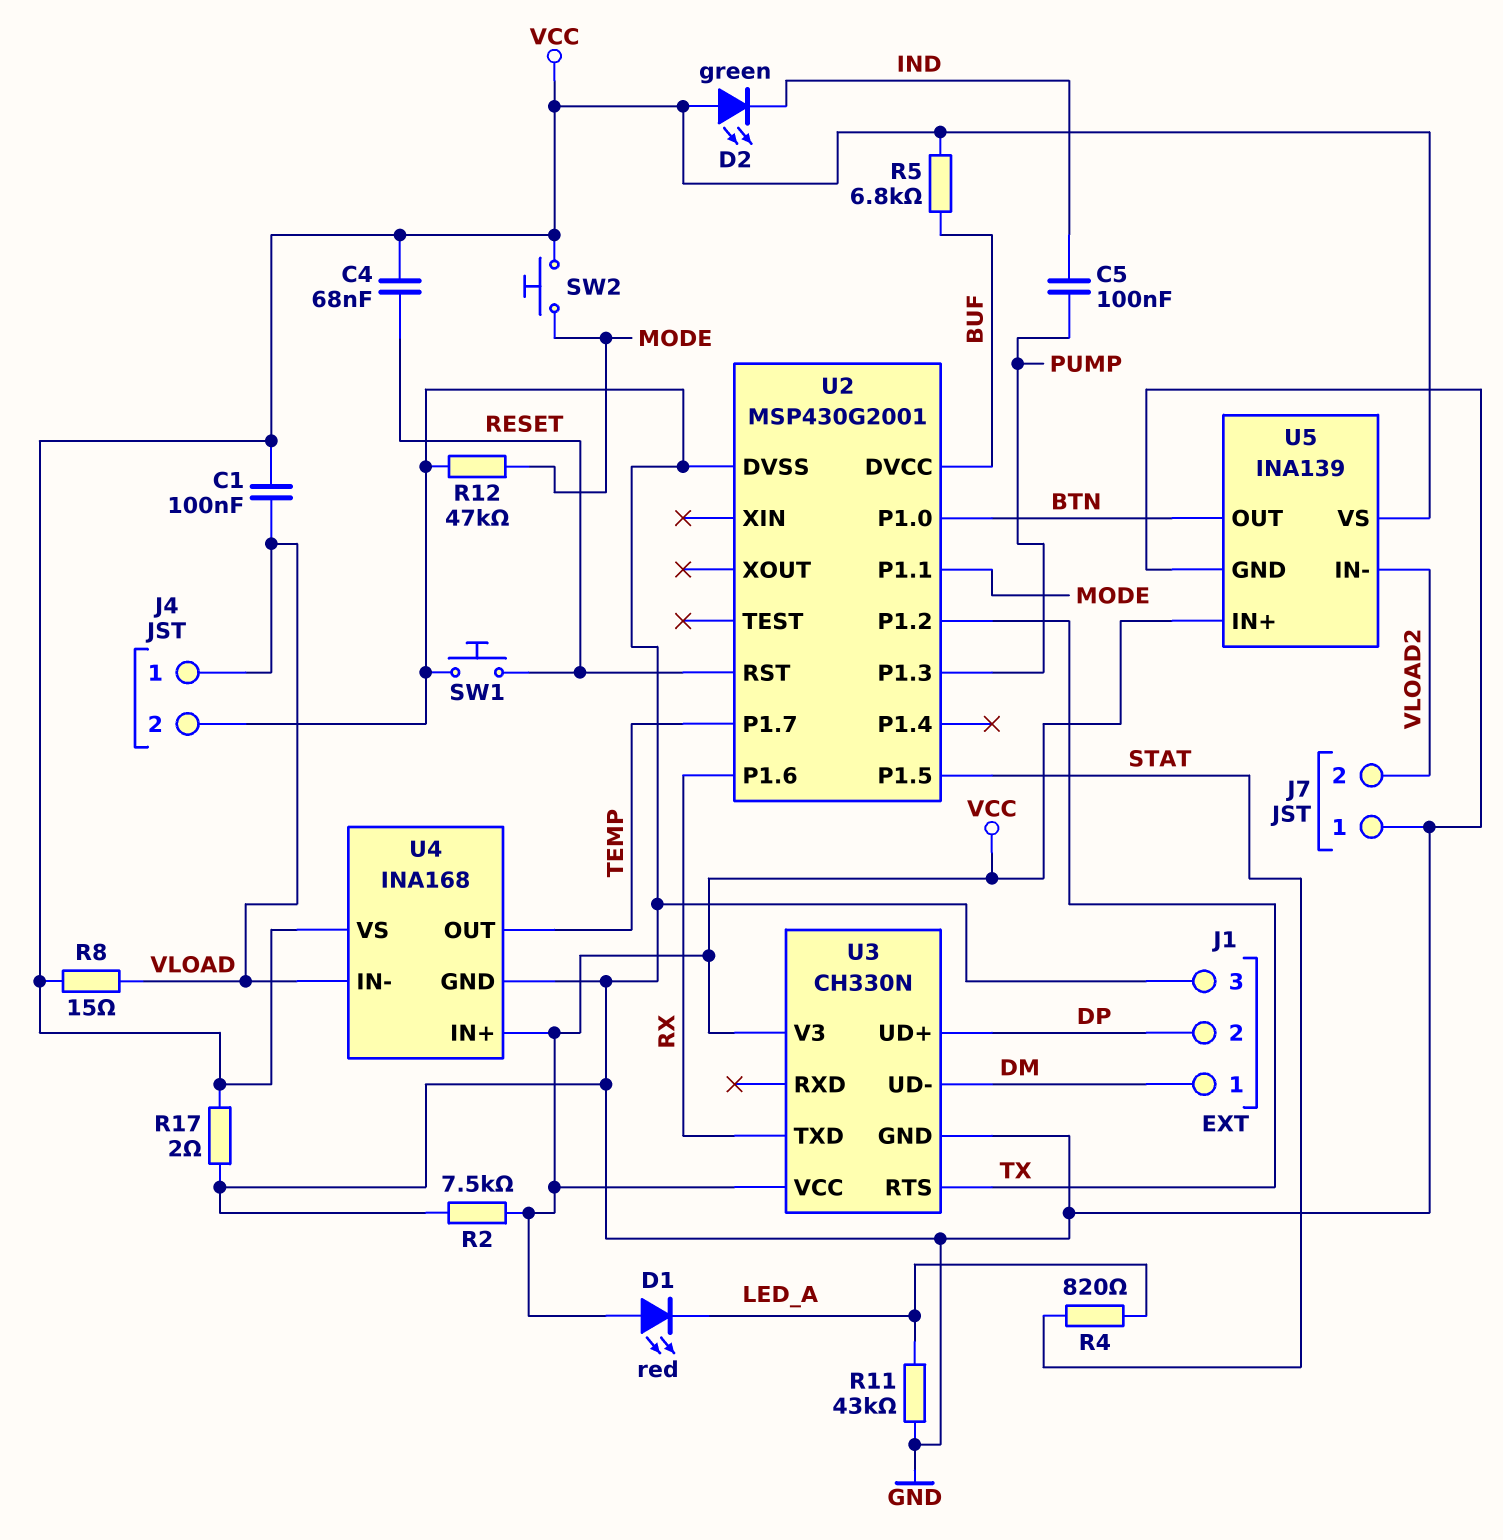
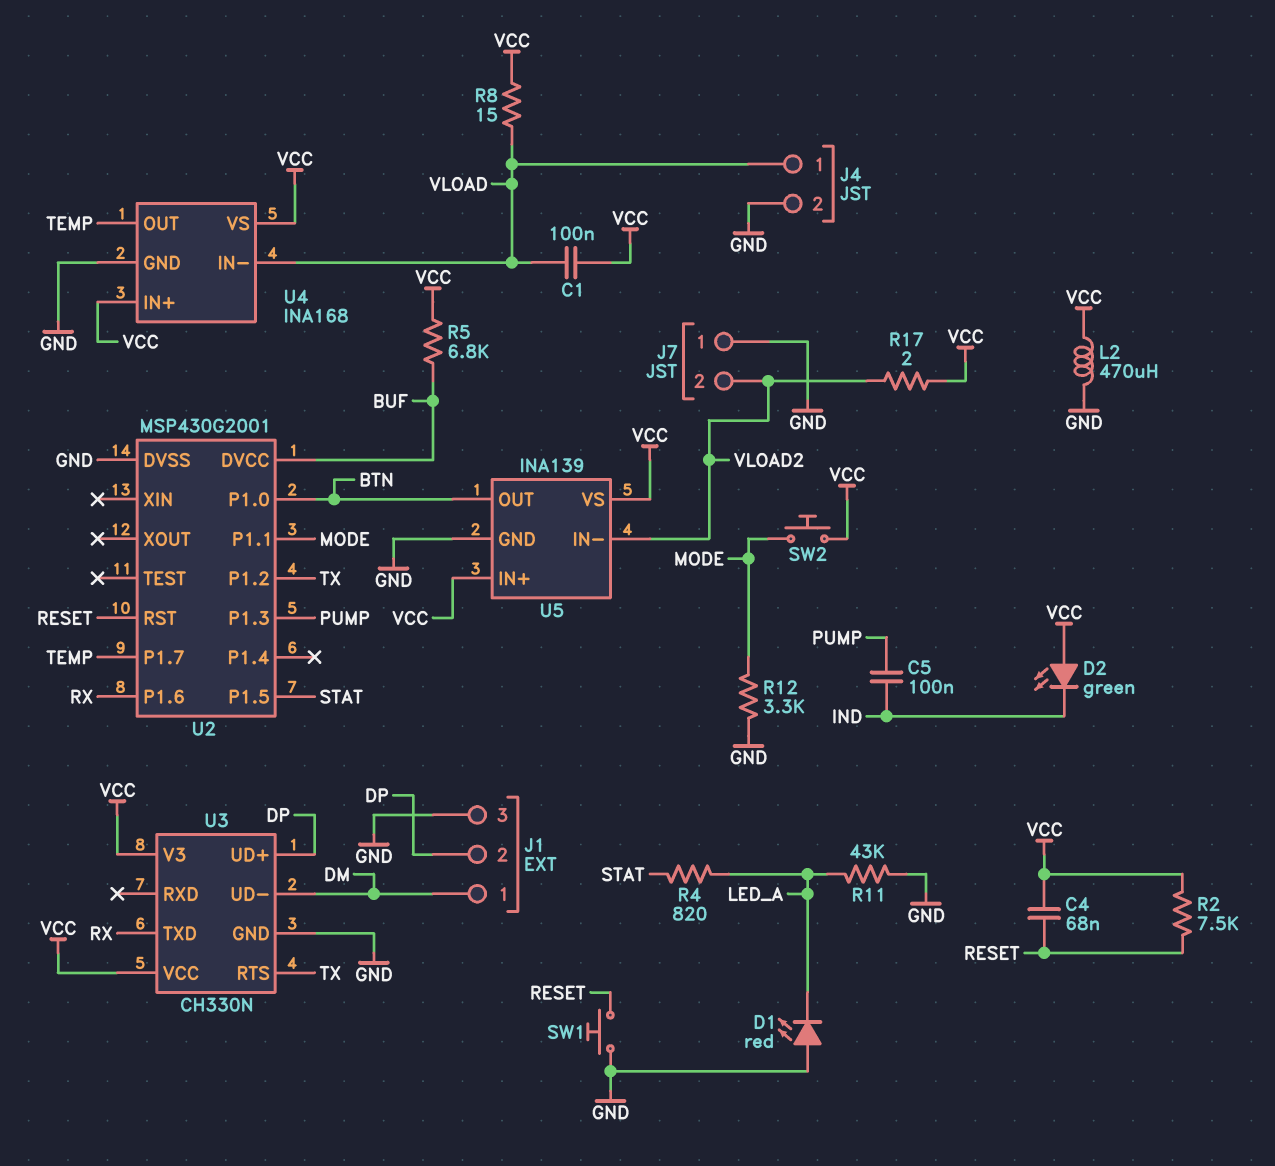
D1: LED red (A VCC, K LED_A) -> LED red (A GND, K LED_A)
L2: none -> 470uH (GND, VCC)
R2: 7.5k (GND, VCC) -> 7.5k (RESET, VCC)
R12: 47k (GND, MODE) -> 3.3k (GND, MODE)
R17: 2 (GND, VCC) -> 2 (VCC, VLOAD2)

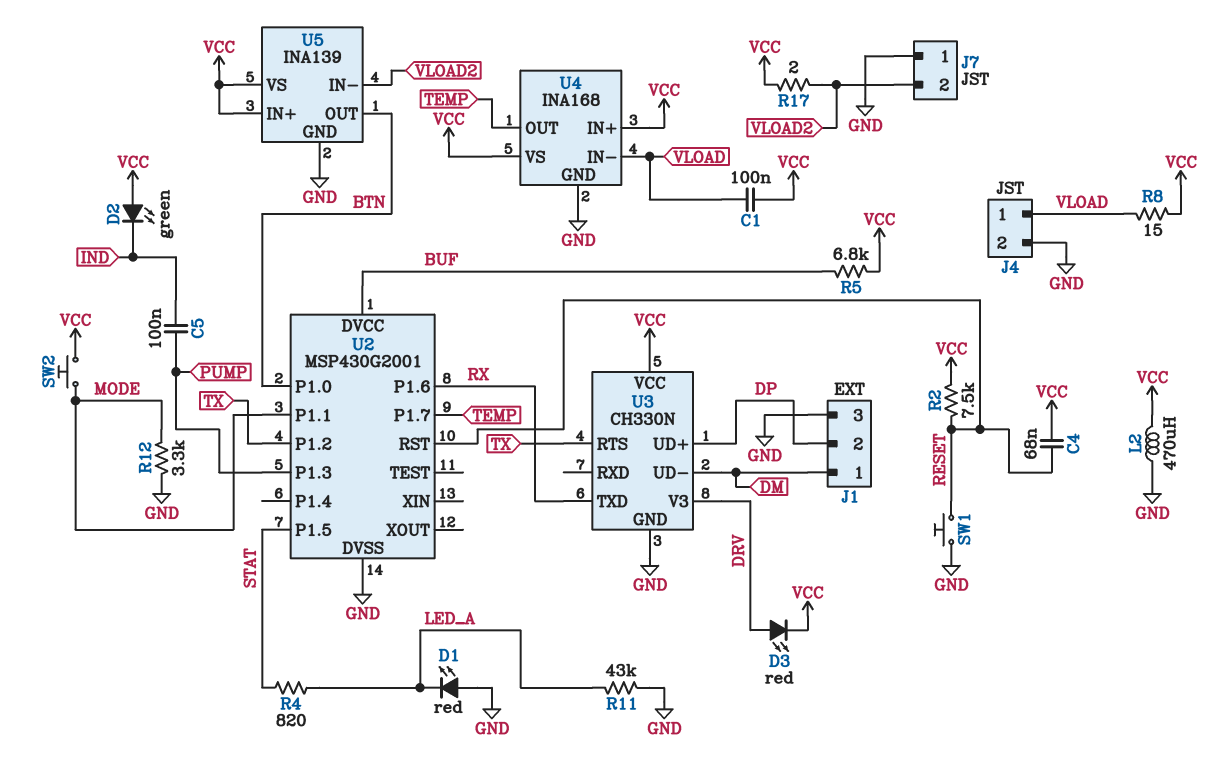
D3: none -> LED red (A DRV, K VCC)
U3 pin V3: VCC -> DRV

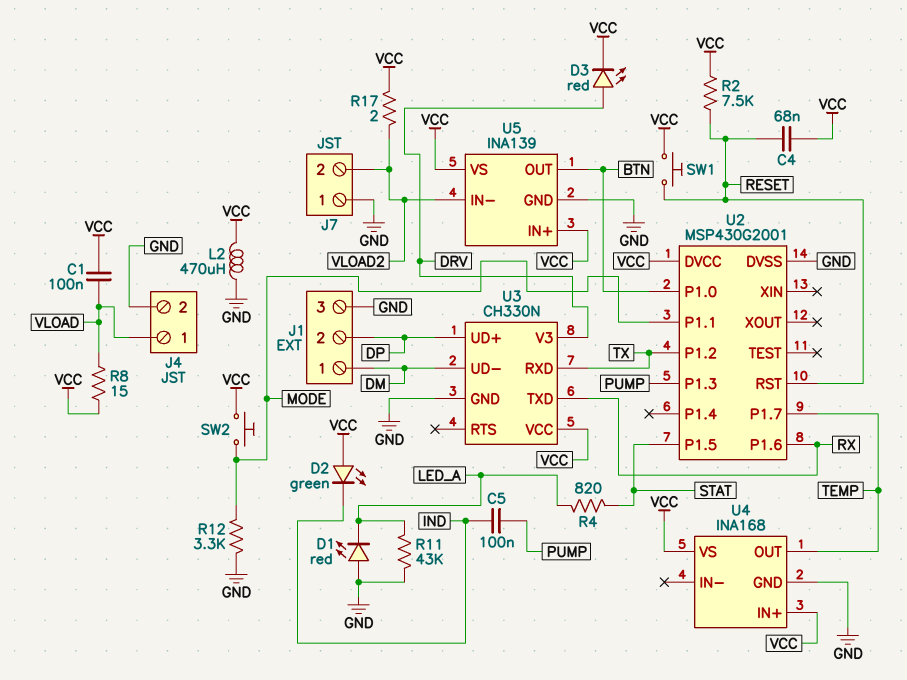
R5: 6.8k (BUF, VCC) -> none
SW1: button (GND, RESET) -> button (RESET, VCC)
U2 pin DVCC: BUF -> VCC
U3 pin RTS: TX -> none
U3 pin RXD: none -> TX
U4 pin IN-: VLOAD -> none

